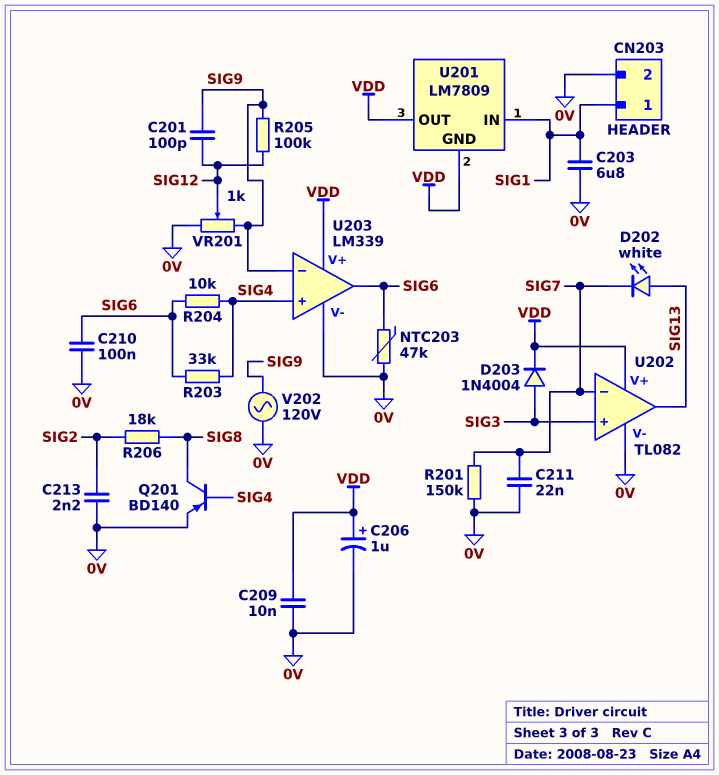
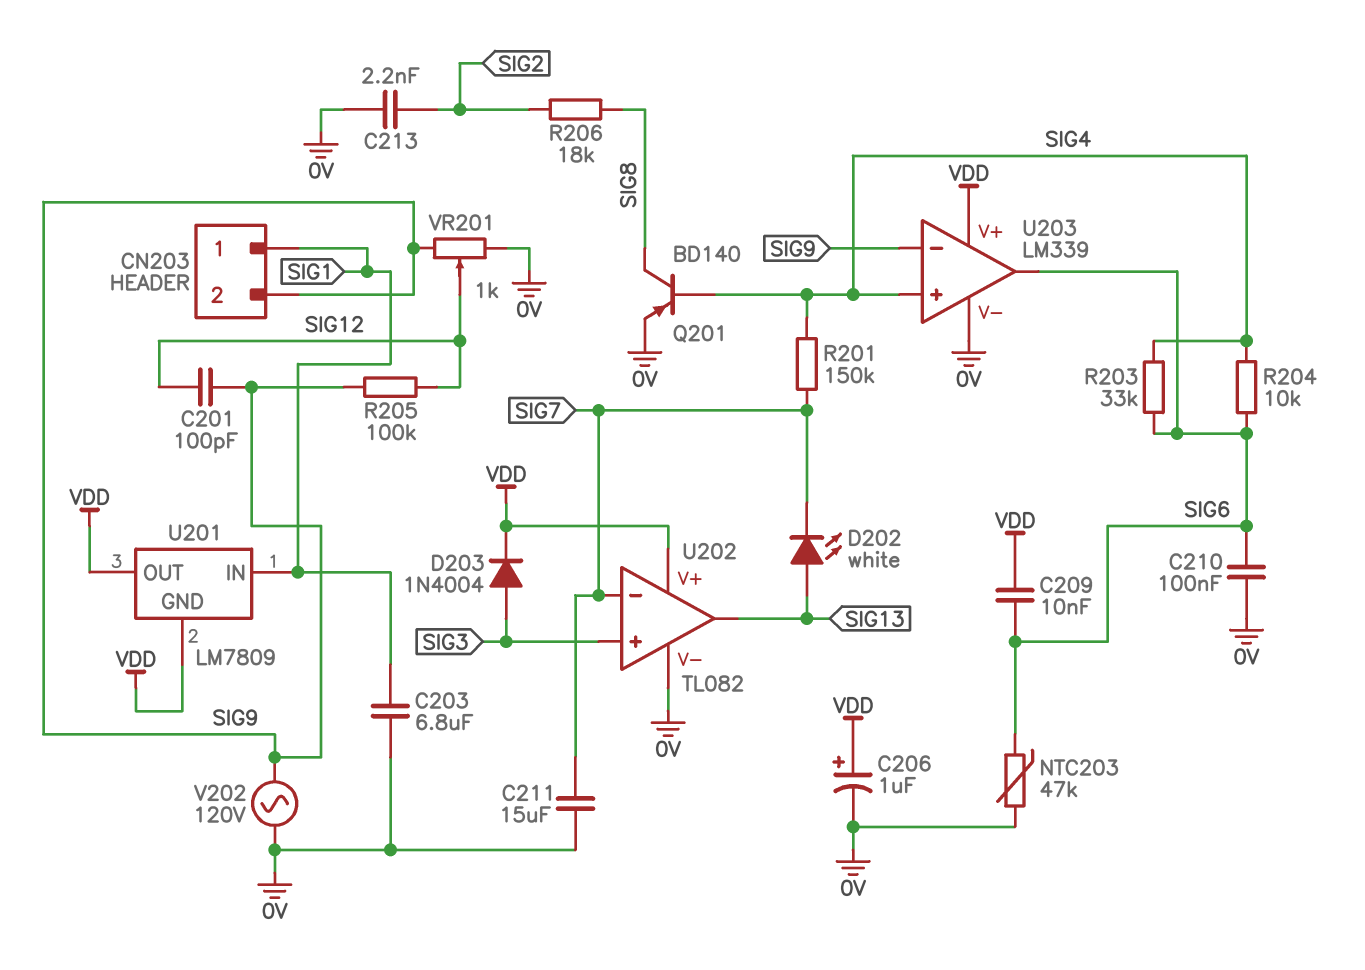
C209: 10nF (0V, VDD) -> 10nF (SIG6, VDD)
C211: 22nF (0V, SIG7) -> 15uF (0V, SIG7)
CN203 pin 2: 0V -> SIG9
R201: 150k (0V, SIG7) -> 150k (SIG4, SIG7)

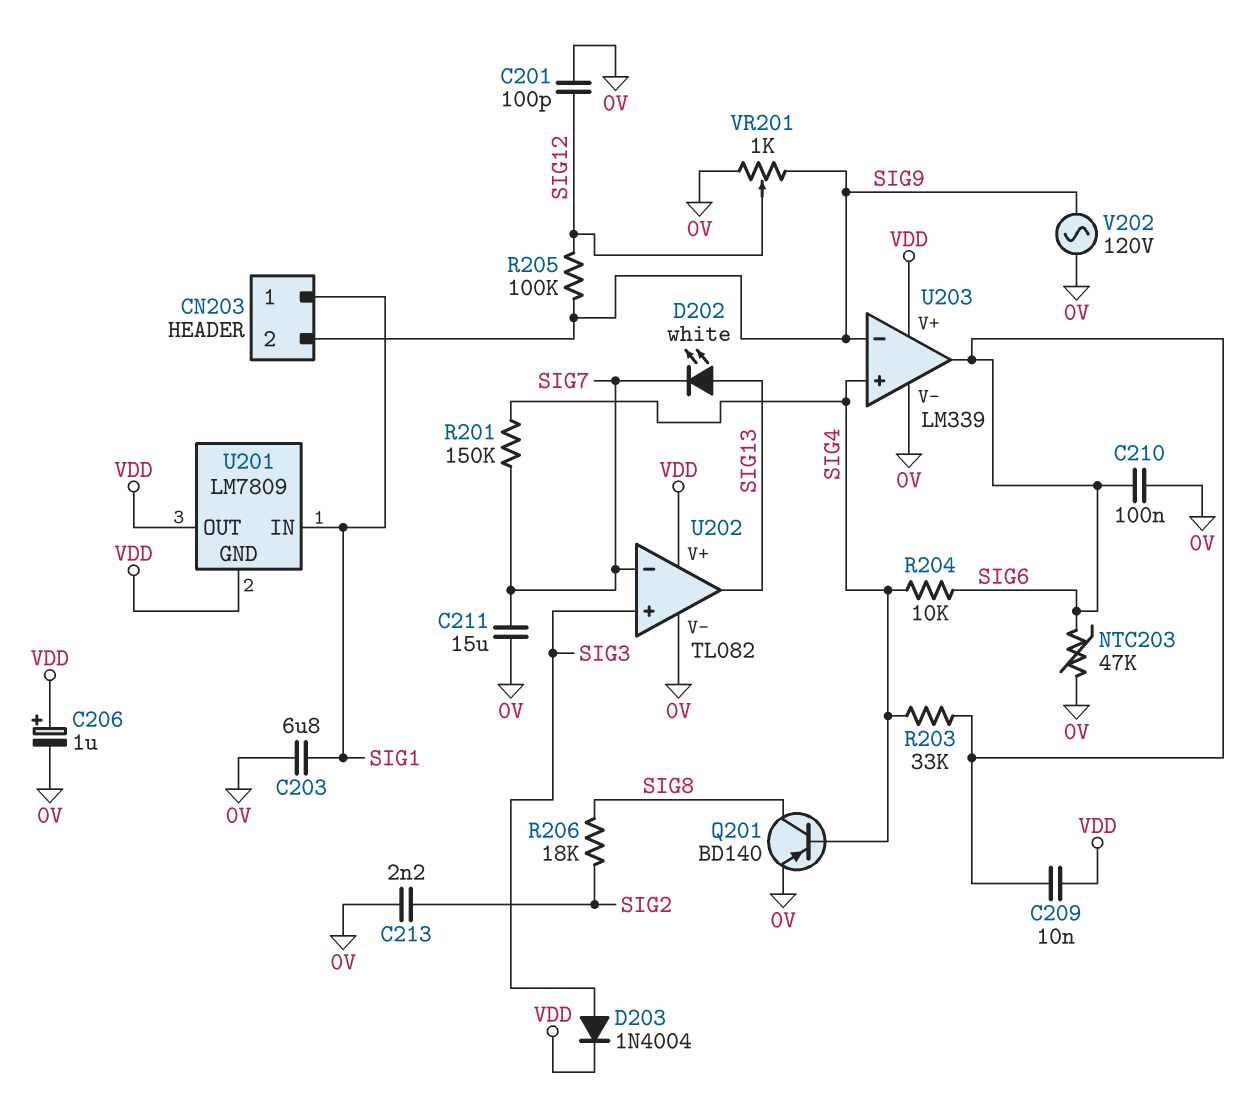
C201: 100pF (SIG9, SIG12) -> 100pF (0V, SIG12)

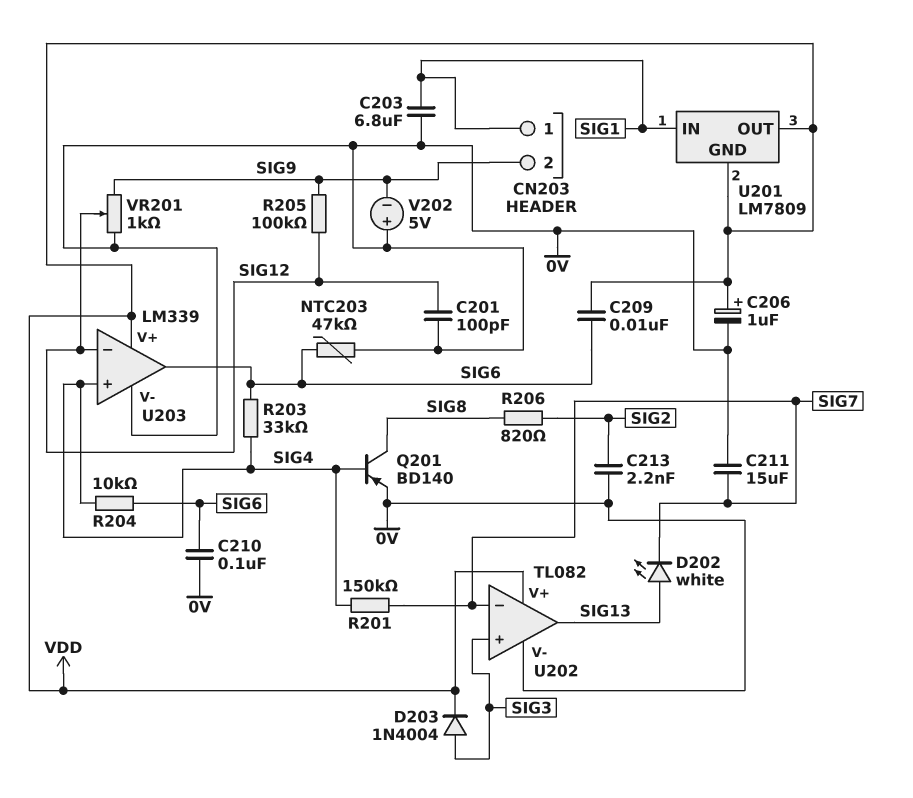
R206: 18k (SIG2, SIG8) -> 820 (SIG2, SIG8)
U203 pin in-: SIG9 -> SIG12
V202: AC 120V (0V, SIG9) -> 5V (plus 0V, minus SIG9)

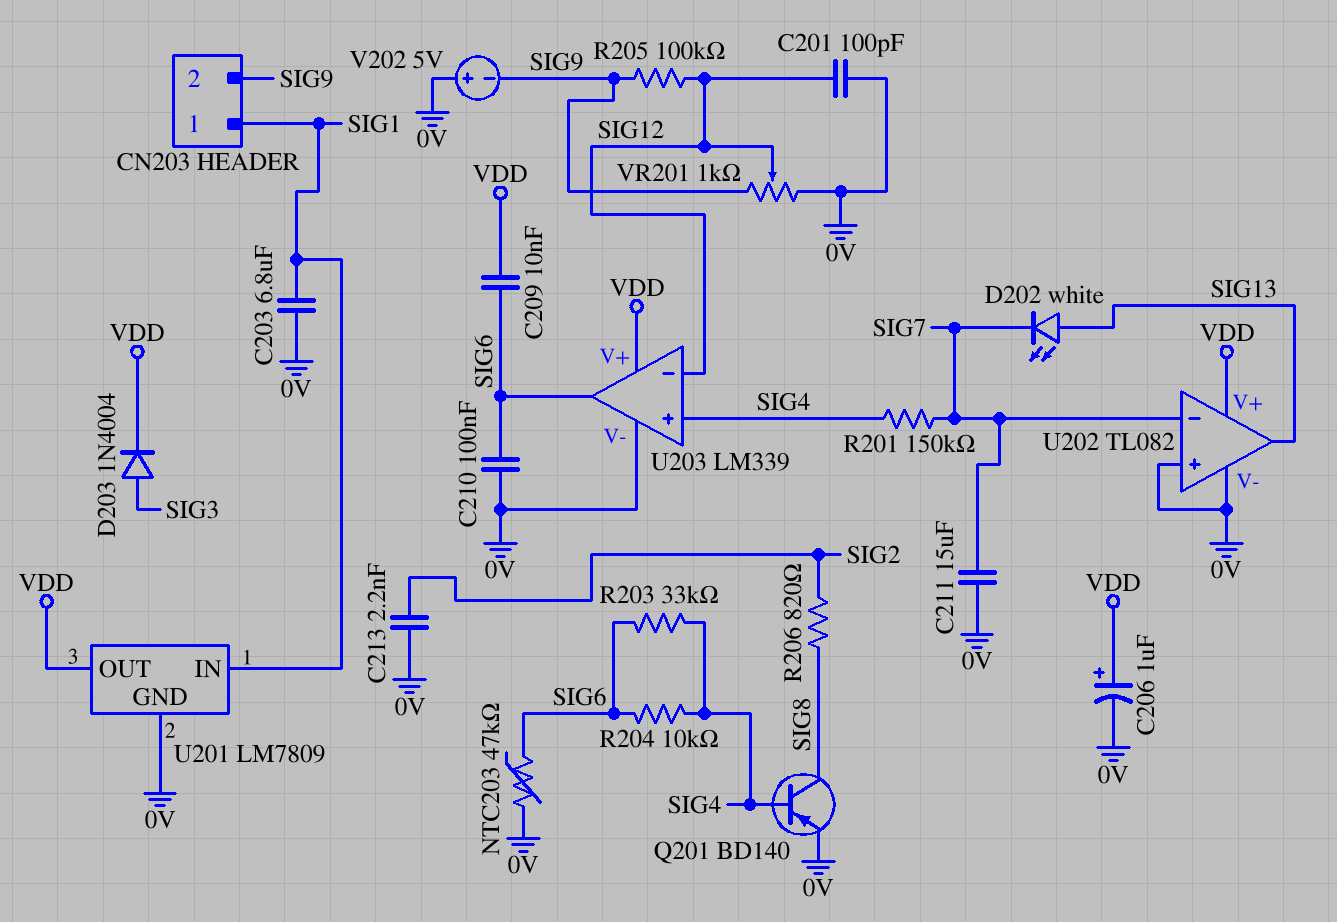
U201 pin GND: VDD -> 0V
U202 pin in+: SIG3 -> 0V

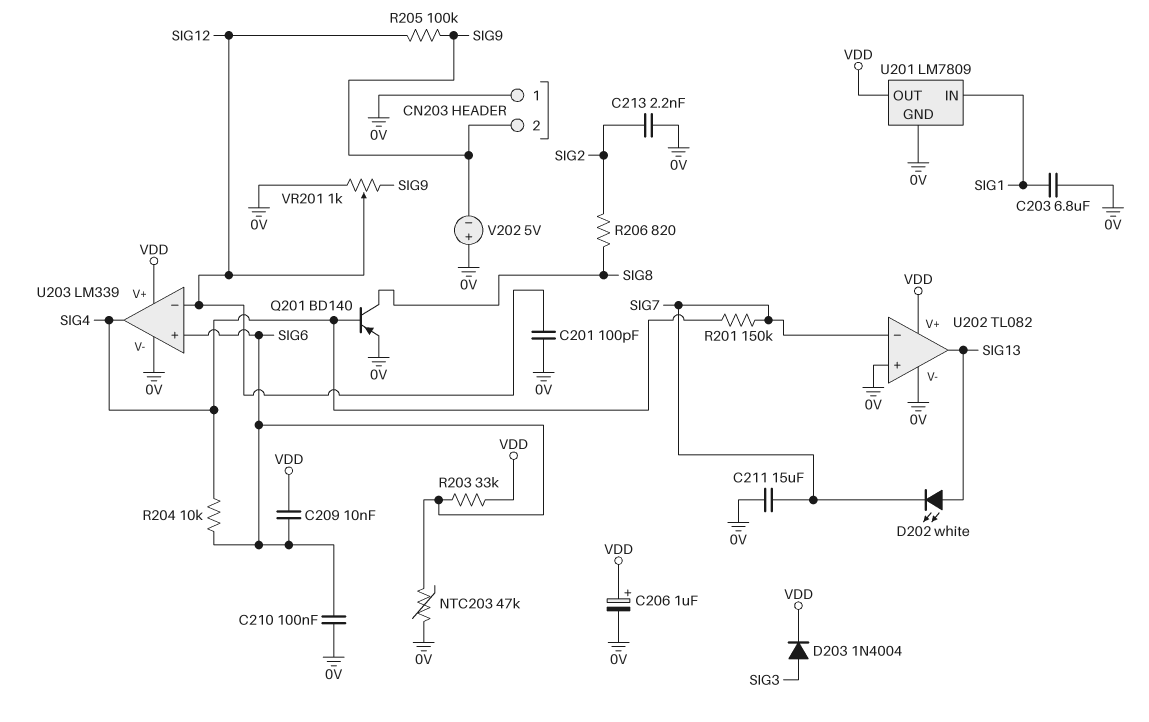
CN203 pin 1: SIG1 -> 0V
R203: 33k (SIG4, SIG6) -> 33k (SIG6, VDD)
U203 pin in+: SIG4 -> SIG6
U203 pin out: SIG6 -> SIG4

